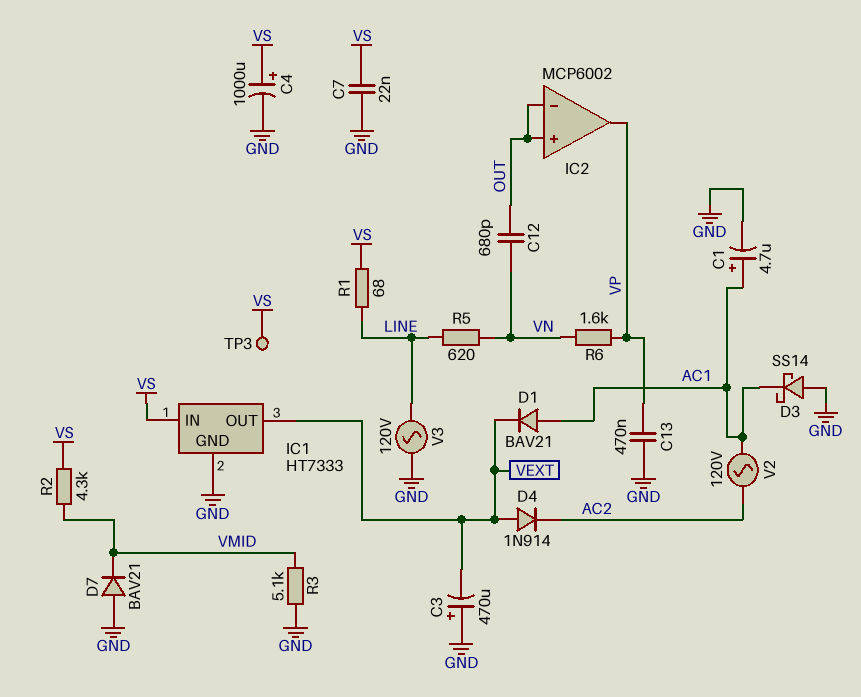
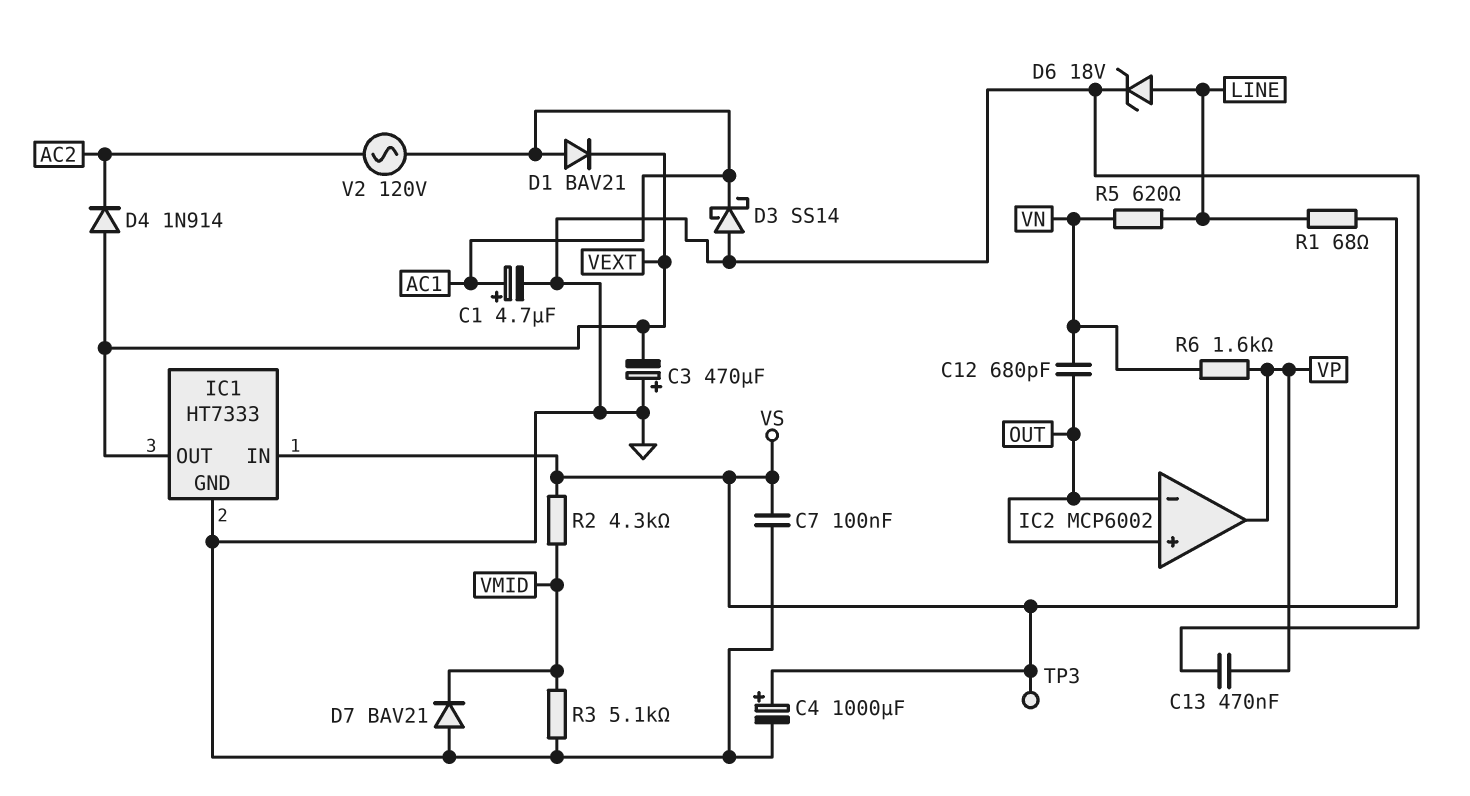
C7: 22nF (GND, VS) -> 100nF (GND, VS)
D6: none -> zener 18V (A LINE, K GND)
V3: AC 120V (GND, LINE) -> none

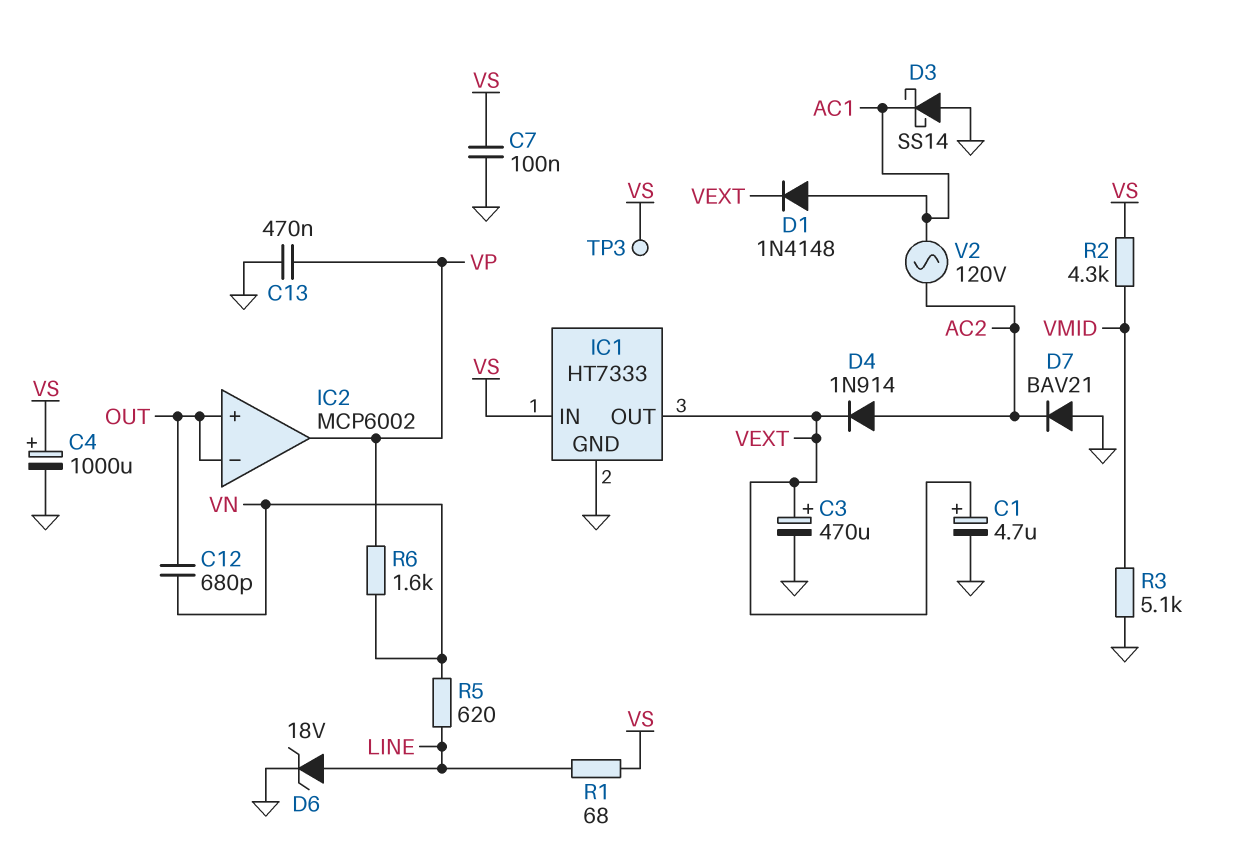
C1: 4.7uF (plus AC1, minus GND) -> 4.7uF (plus VEXT, minus GND)
C3: 470uF (plus GND, minus VEXT) -> 470uF (plus VEXT, minus GND)
D1: diode BAV21 (A AC1, K VEXT) -> diode 1N4148 (A AC1, K VEXT)
D4: diode 1N914 (A VEXT, K AC2) -> diode 1N914 (A AC2, K VEXT)
D7: diode BAV21 (A GND, K VMID) -> diode BAV21 (A GND, K AC2)

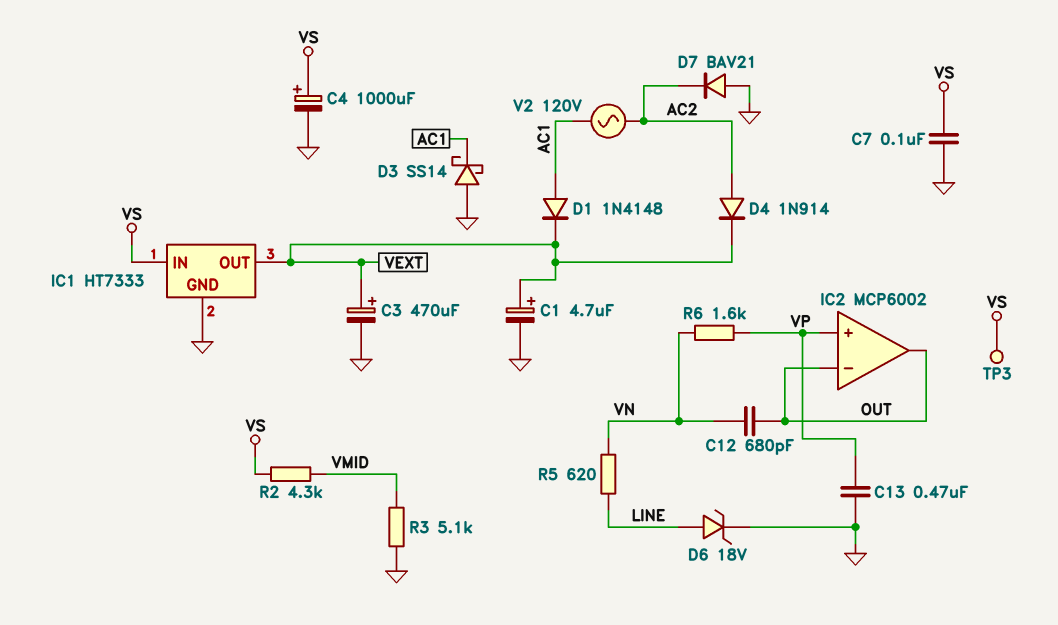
IC2 pin in+: OUT -> VP
IC2 pin out: VP -> OUT
R1: 68 (LINE, VS) -> none

